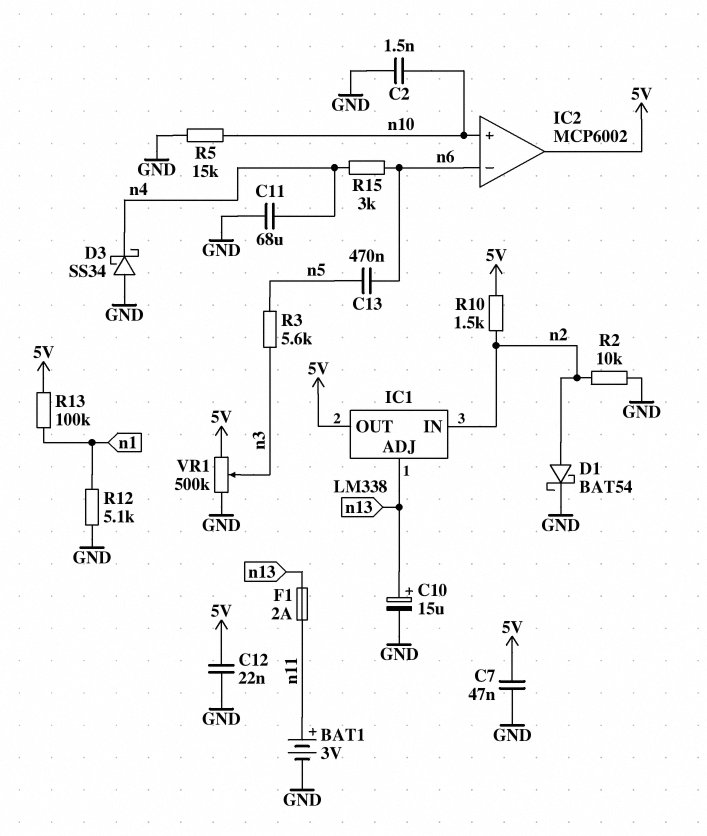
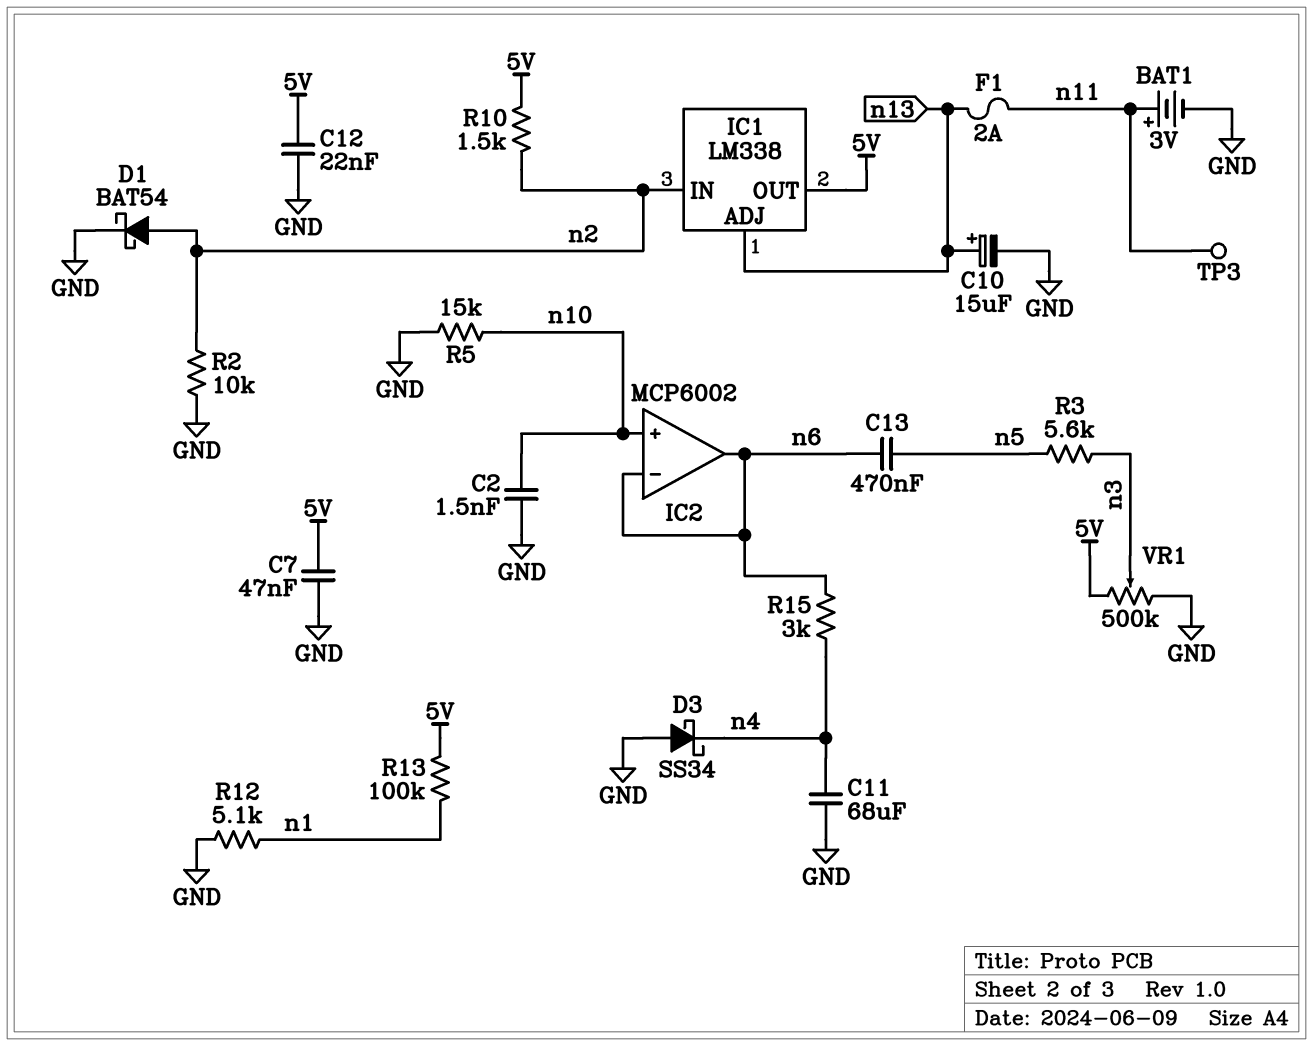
IC2 pin out: 5V -> n6
TP3: none -> test point (n11)

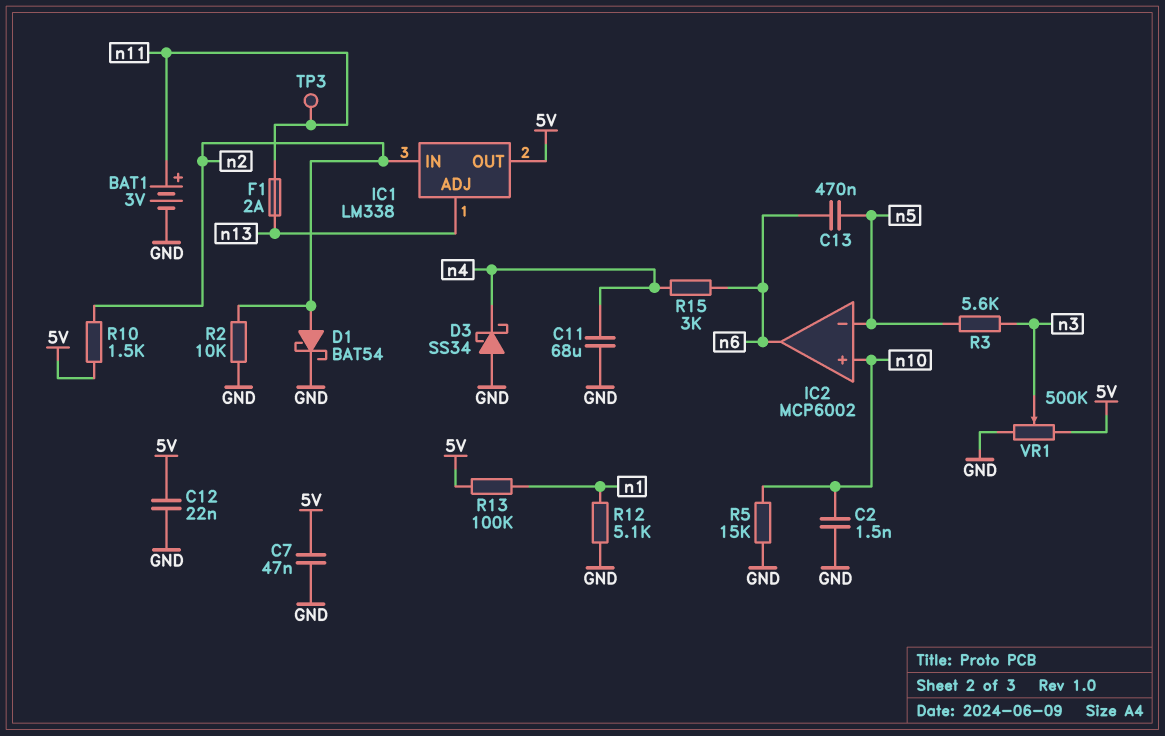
C10: 15uF (plus n13, minus GND) -> none
IC2 pin in-: n6 -> n5

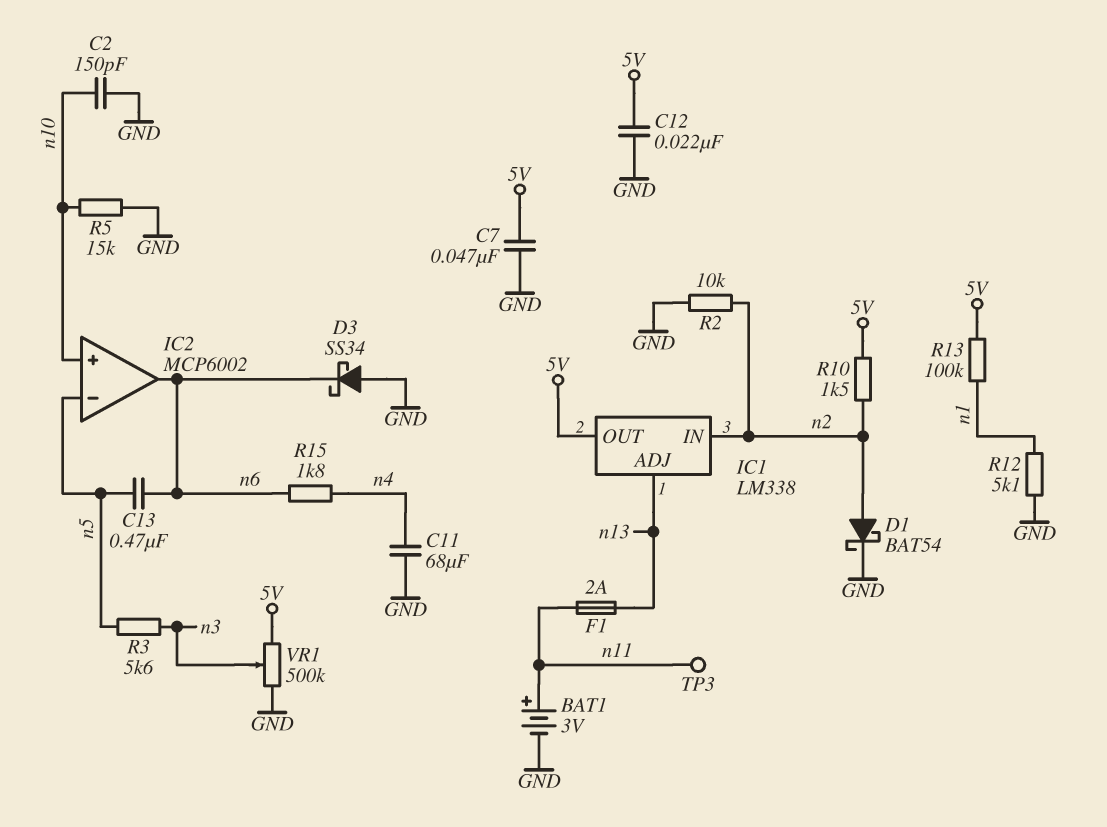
C2: 1.5nF (GND, n10) -> 150pF (GND, n10)
D3: schottky SS34 (A GND, K n4) -> schottky SS34 (A GND, K n6)
R15: 3k (n4, n6) -> 1.8k (n4, n6)

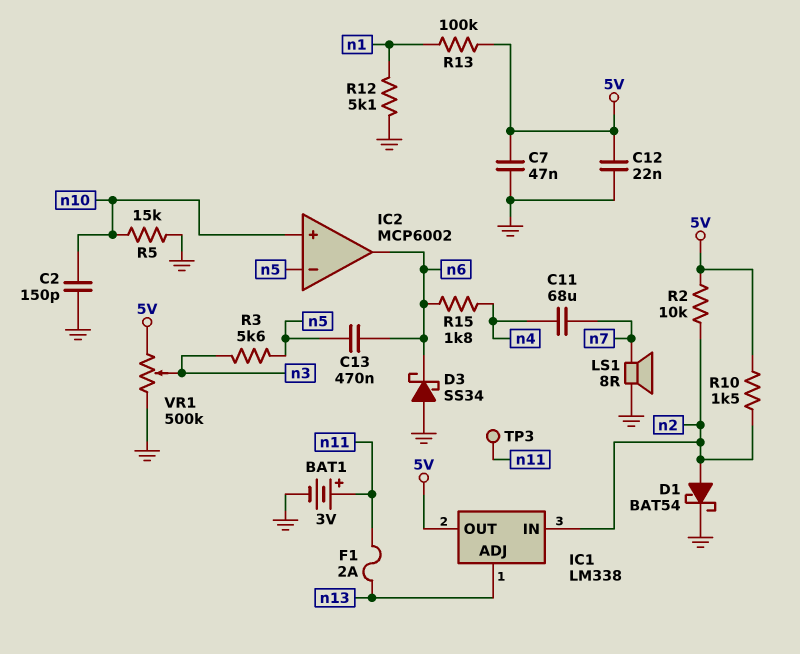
C11: 68uF (GND, n4) -> 68uF (n4, n7)
LS1: none -> speaker 8R (GND, n7)
R2: 10k (GND, n2) -> 10k (5V, n2)

